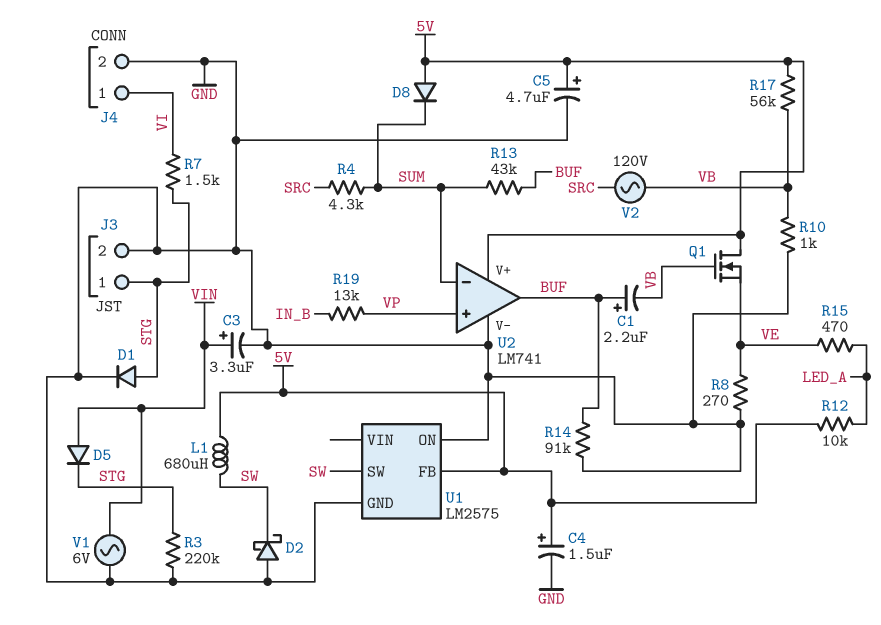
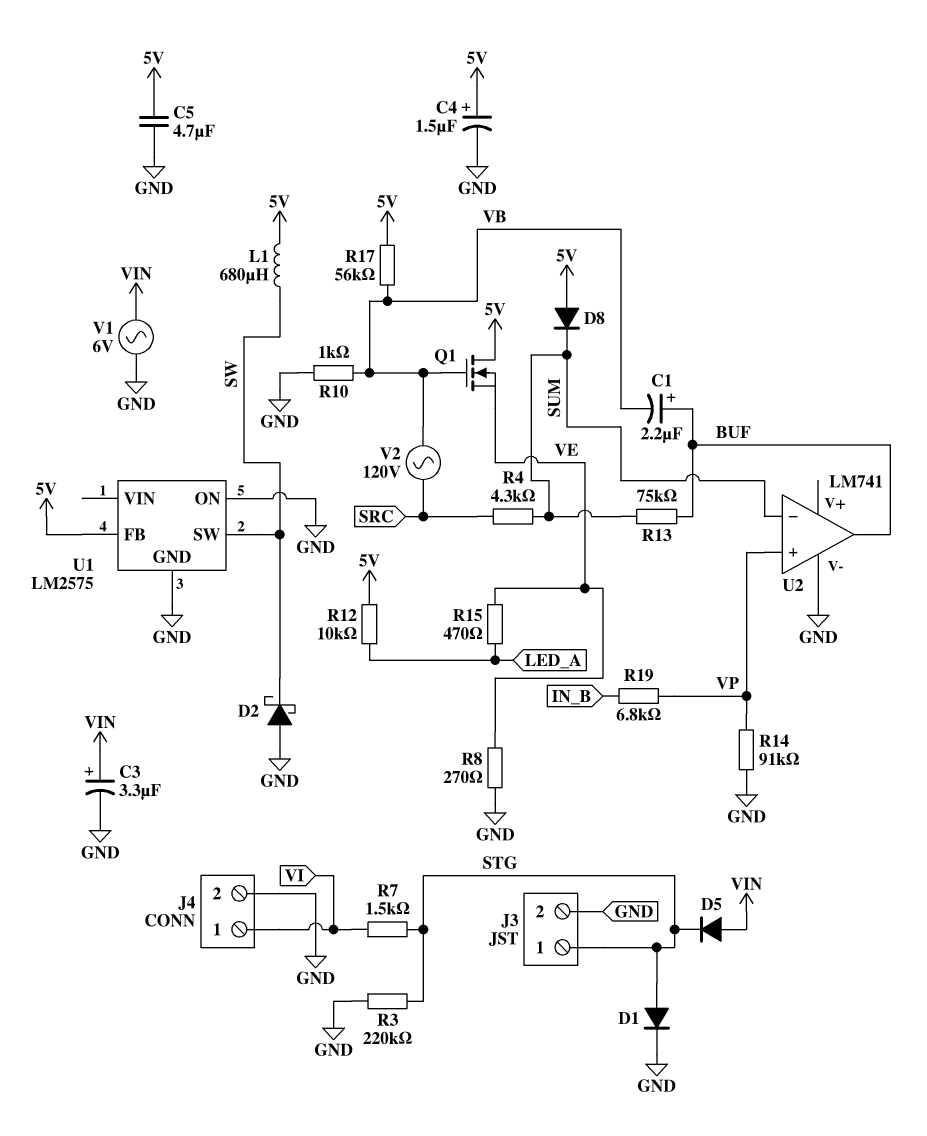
C5: 4.7uF (plus 5V, minus GND) -> 4.7uF (5V, GND)
R13: 43k (BUF, SUM) -> 75k (BUF, SUM)
R14: 91k (BUF, GND) -> 91k (GND, VP)
R19: 13k (IN_B, VP) -> 6.8k (IN_B, VP)
U2 pin V+: 5V -> none

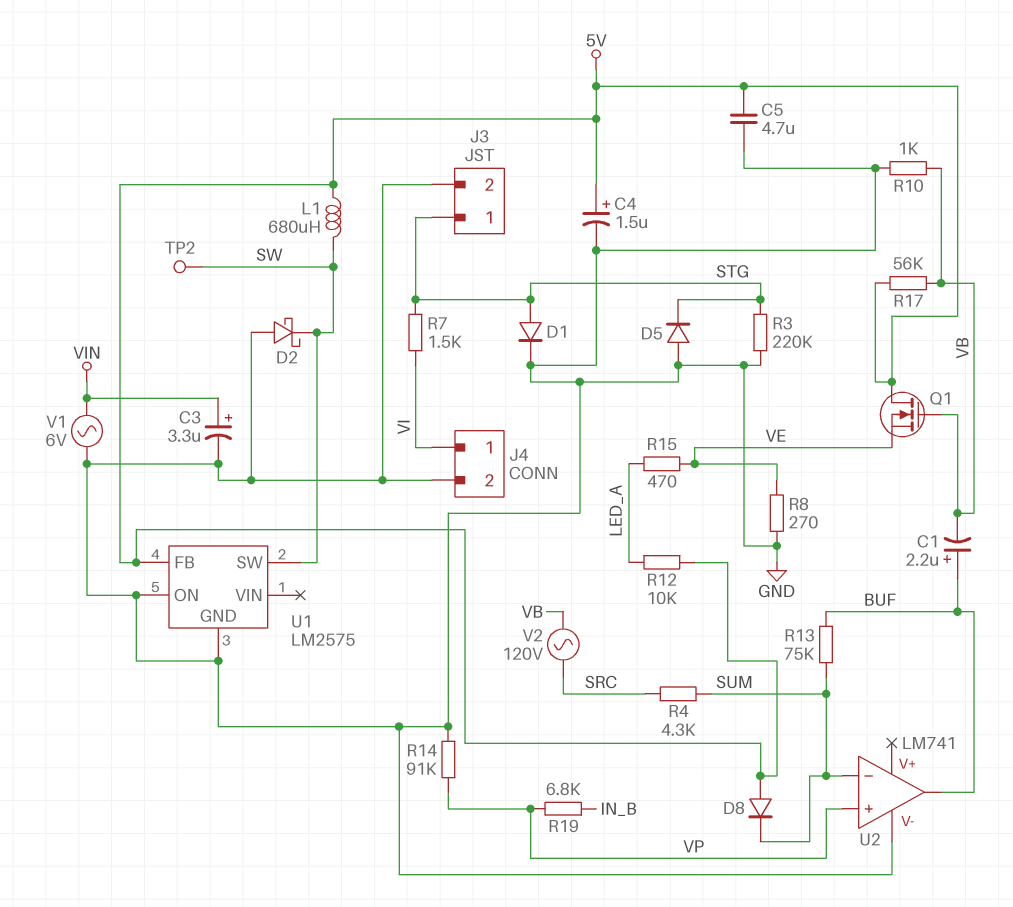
D5: diode (A VIN, K STG) -> diode (A GND, K STG)
TP2: none -> test point (SW)

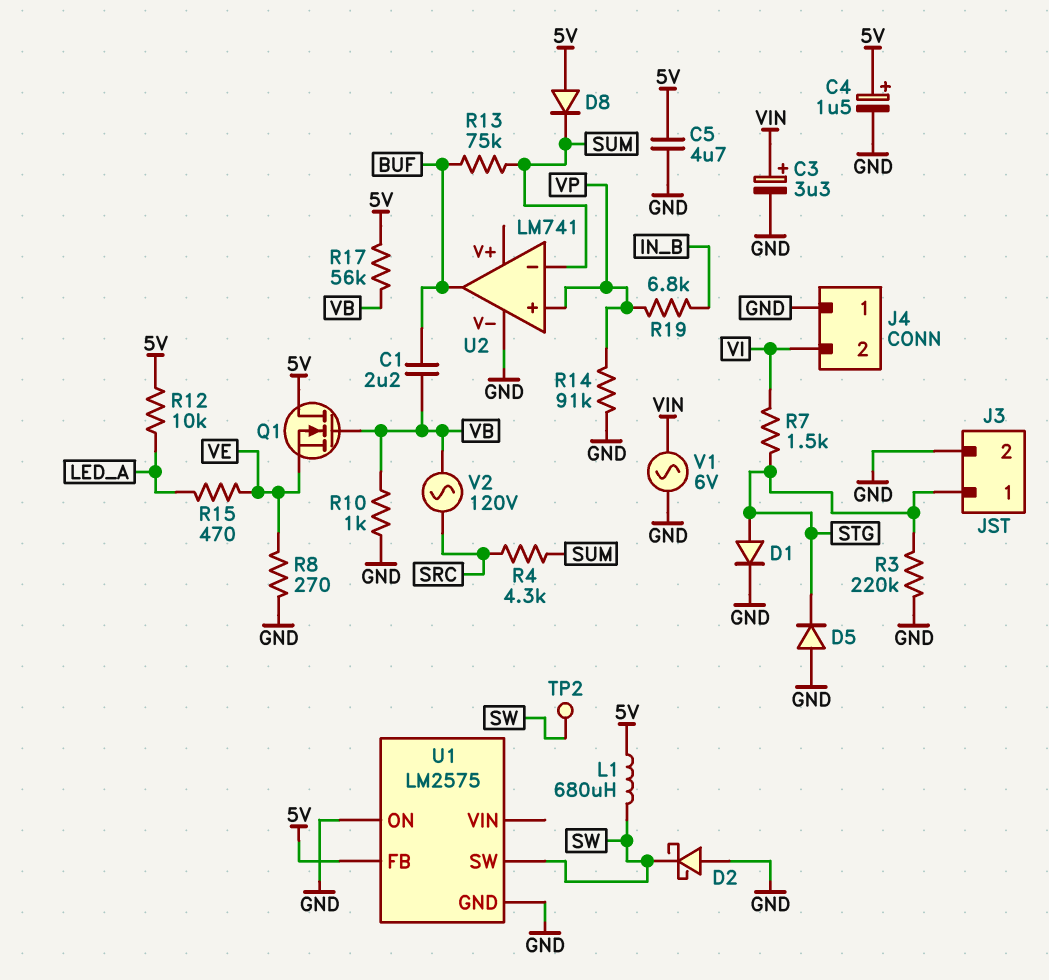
C1: 2.2uF (plus BUF, minus VB) -> 2.2uF (BUF, VB)
J4 pin 1: VI -> GND
J4 pin 2: GND -> VI

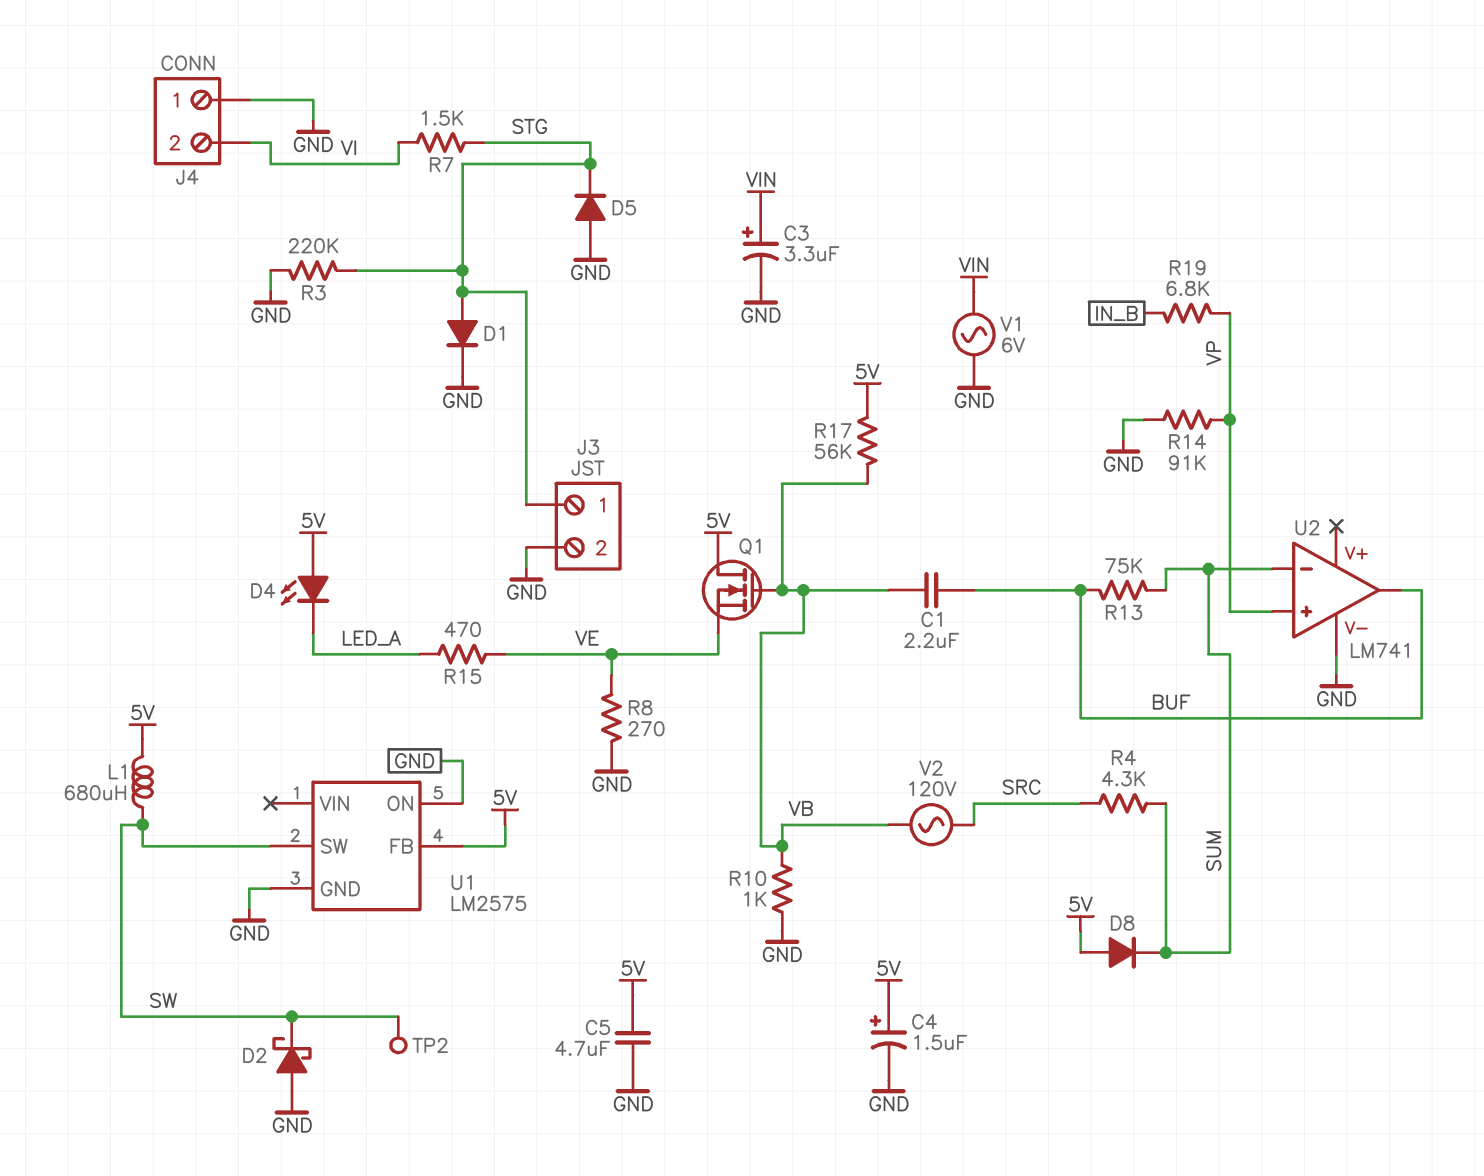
D4: none -> LED (A 5V, K LED_A)
R12: 10k (5V, LED_A) -> none

